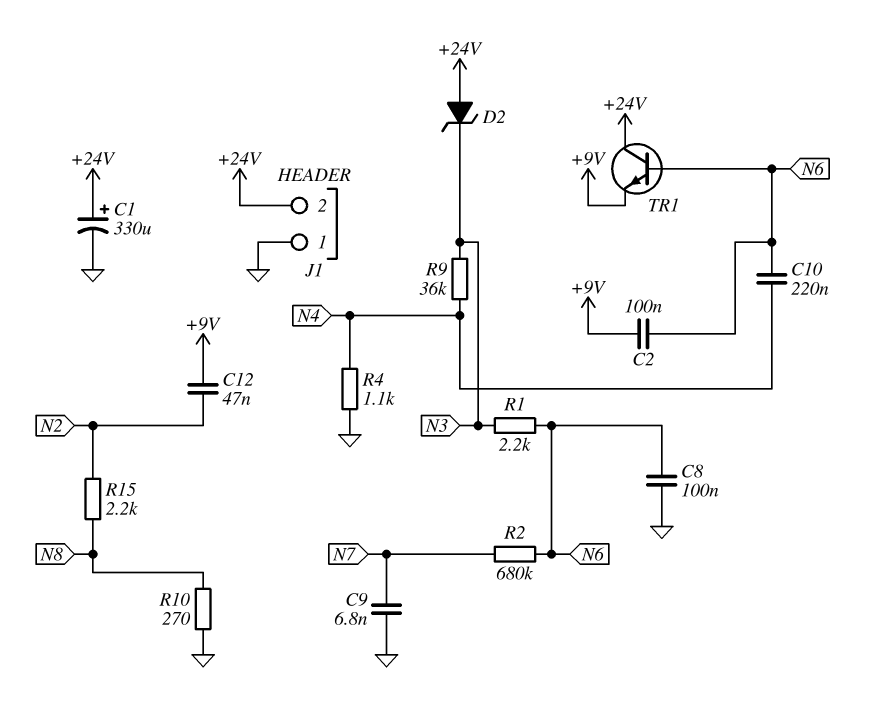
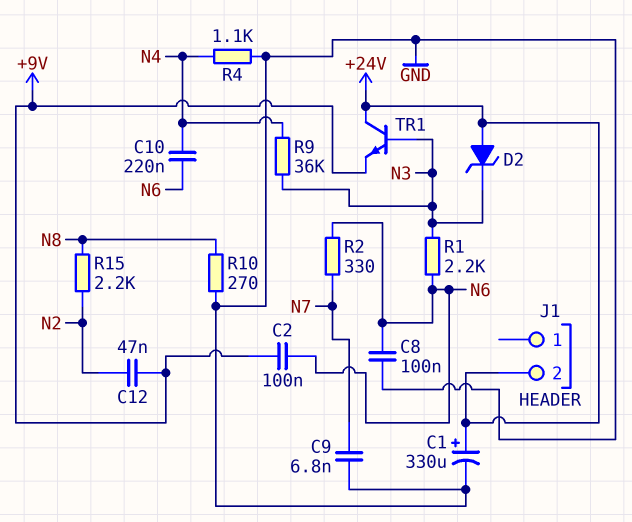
J1 pin 1: GND -> none
R2: 680k (N6, N7) -> 330 (N6, N7)
TR1: NPN (B N6, C +24V, E +9V) -> NPN (B N3, C +24V, E +9V)

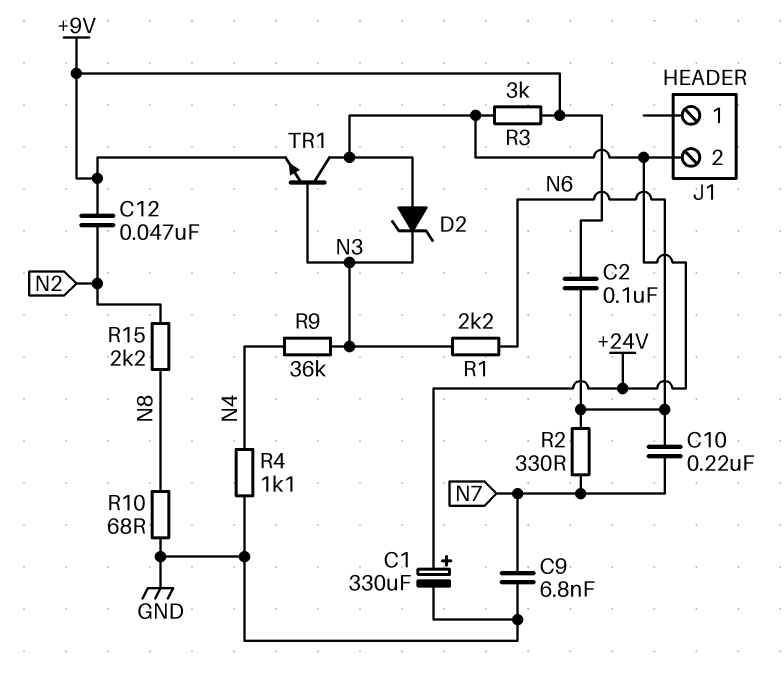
C8: 100nF (GND, N6) -> none
C10: 220nF (N4, N6) -> 220nF (N6, N7)
R3: none -> 3k (+9V, +24V)
R10: 270 (GND, N8) -> 68 (GND, N8)

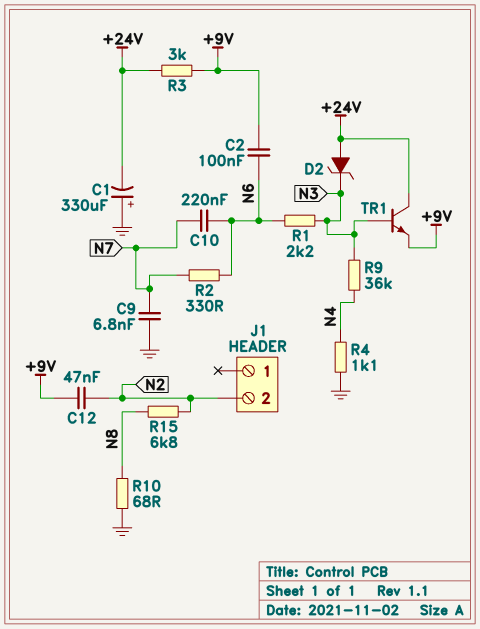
C1: 330uF (plus +24V, minus GND) -> 330uF (plus GND, minus +24V)
J1 pin 2: +24V -> N2
R15: 2.2k (N2, N8) -> 6.8k (N2, N8)

